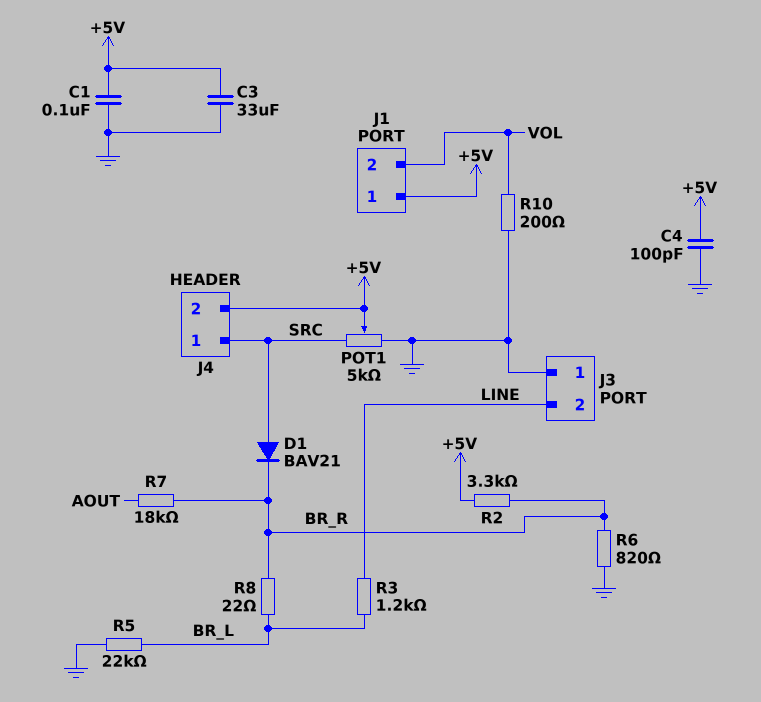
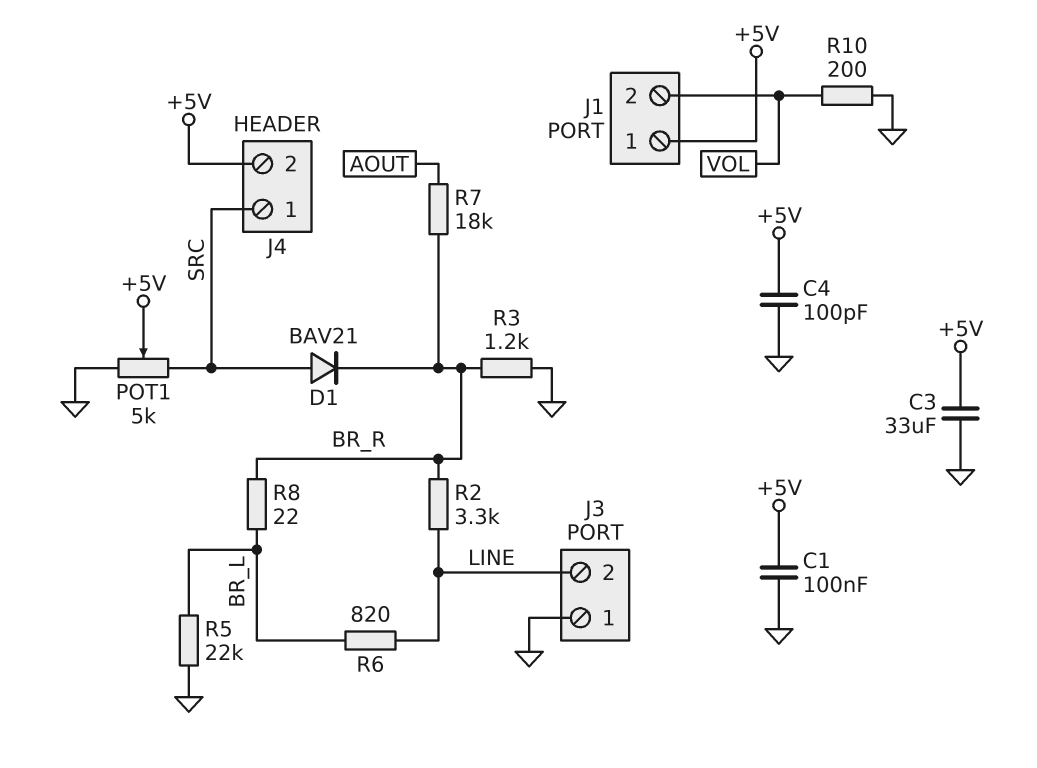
R2: 3.3k (+5V, BR_R) -> 3.3k (BR_R, LINE)
R3: 1.2k (BR_L, LINE) -> 1.2k (BR_R, GND)
R6: 820 (BR_R, GND) -> 820 (BR_L, LINE)

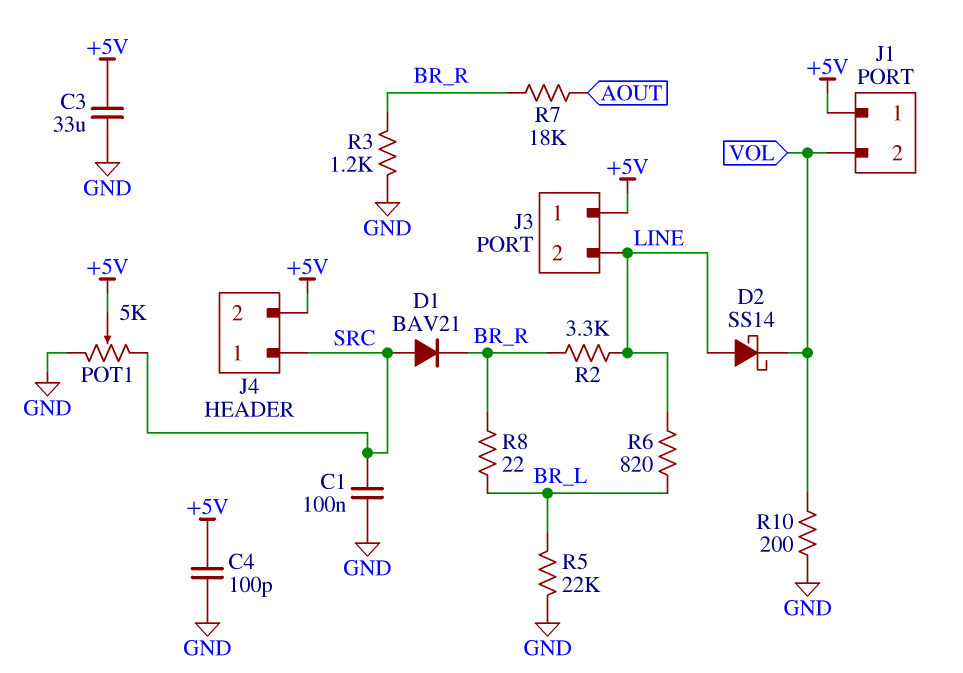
C1: 100nF (+5V, GND) -> 100nF (GND, SRC)
D2: none -> schottky SS14 (A LINE, K VOL)
J3 pin 1: GND -> +5V

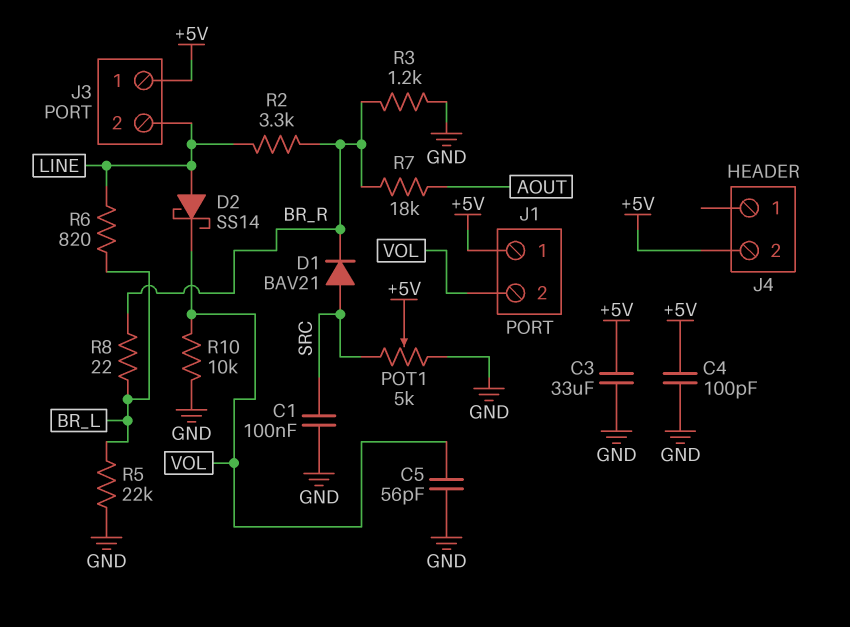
C5: none -> 56pF (GND, VOL)
J4 pin 1: SRC -> none
R10: 200 (GND, VOL) -> 10k (GND, VOL)

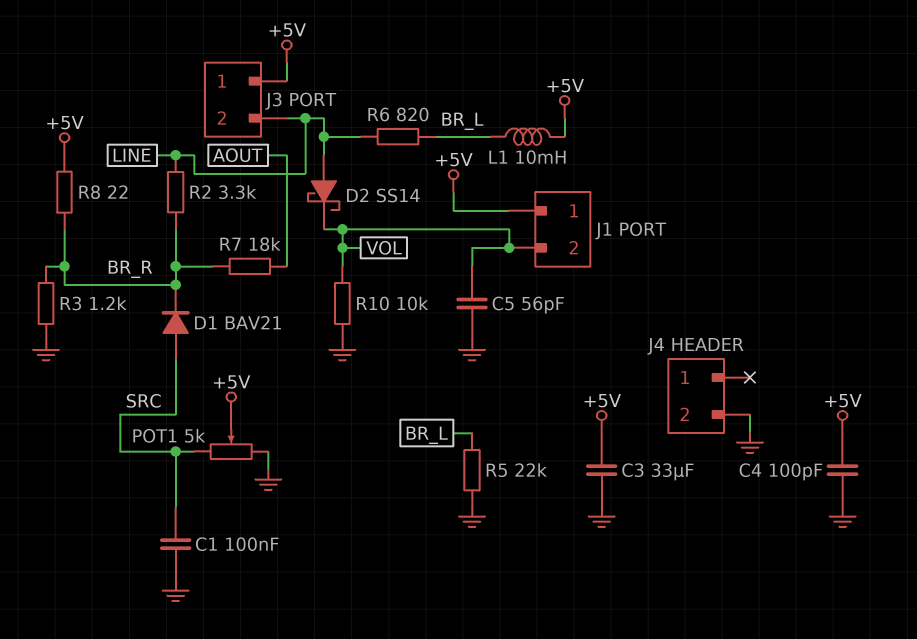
J4 pin 2: +5V -> GND
L1: none -> 10mH (+5V, BR_L)
R8: 22 (BR_L, BR_R) -> 22 (+5V, BR_R)

